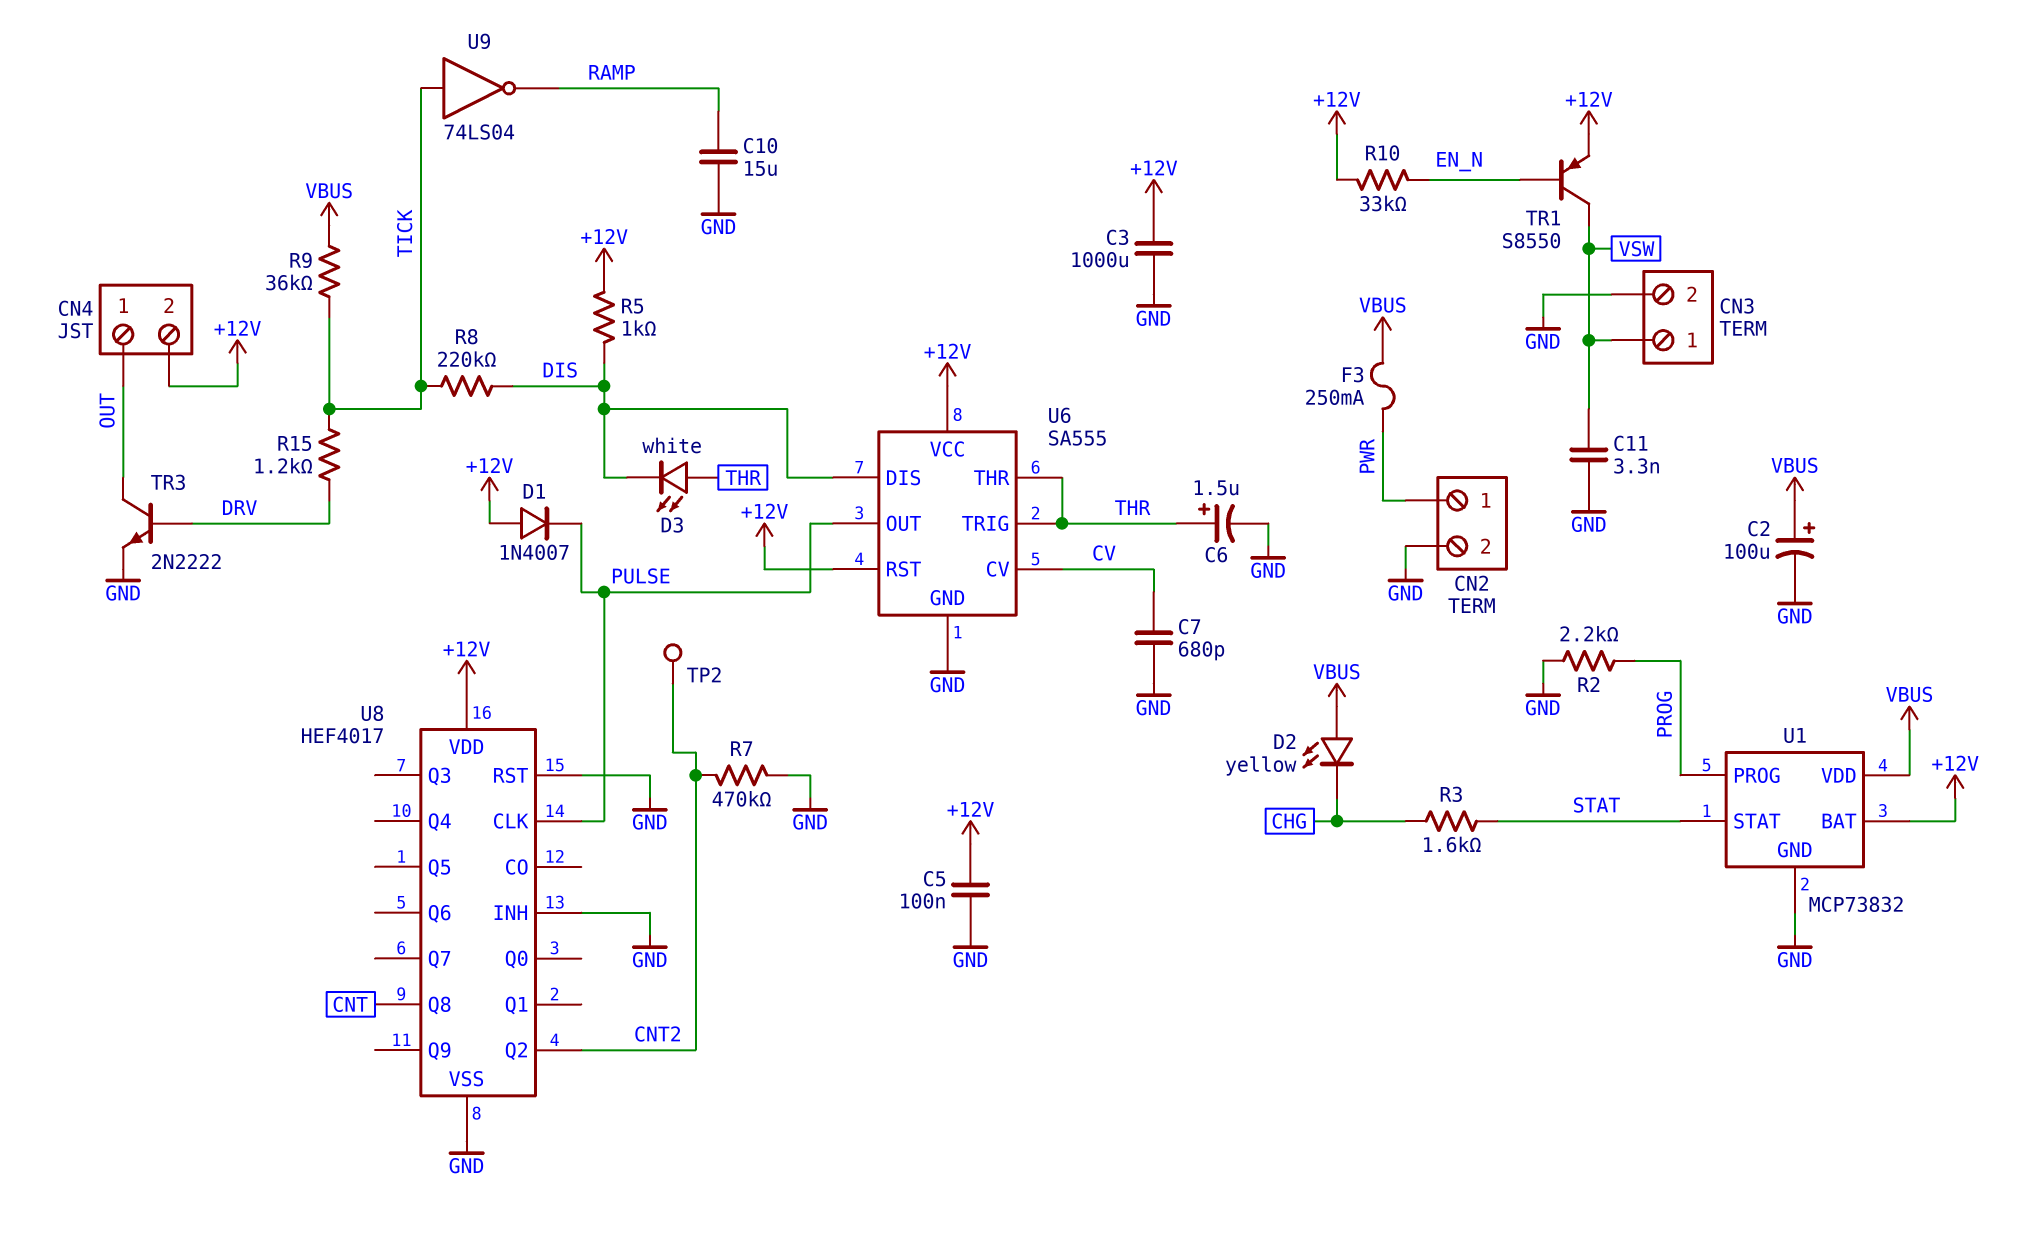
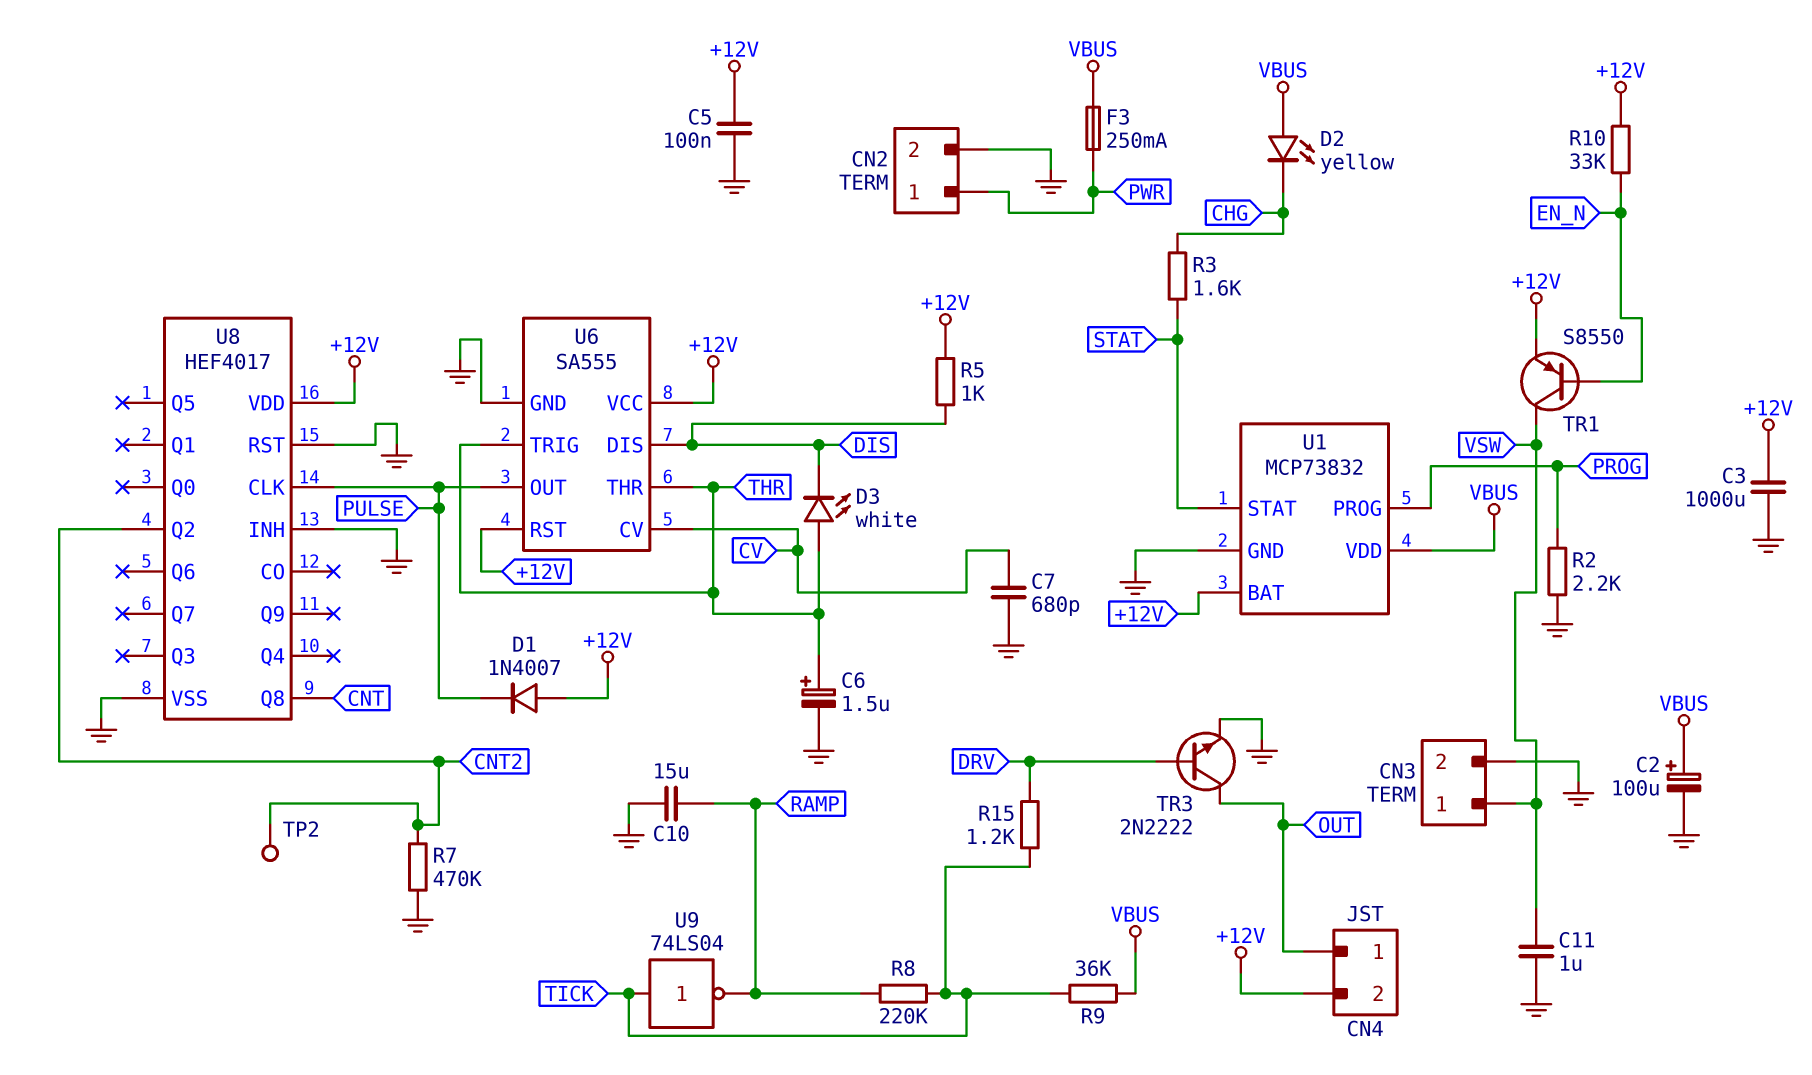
C11: 3.3nF (GND, VSW) -> 1uF (GND, VSW)
R8: 220k (DIS, TICK) -> 220k (RAMP, TICK)

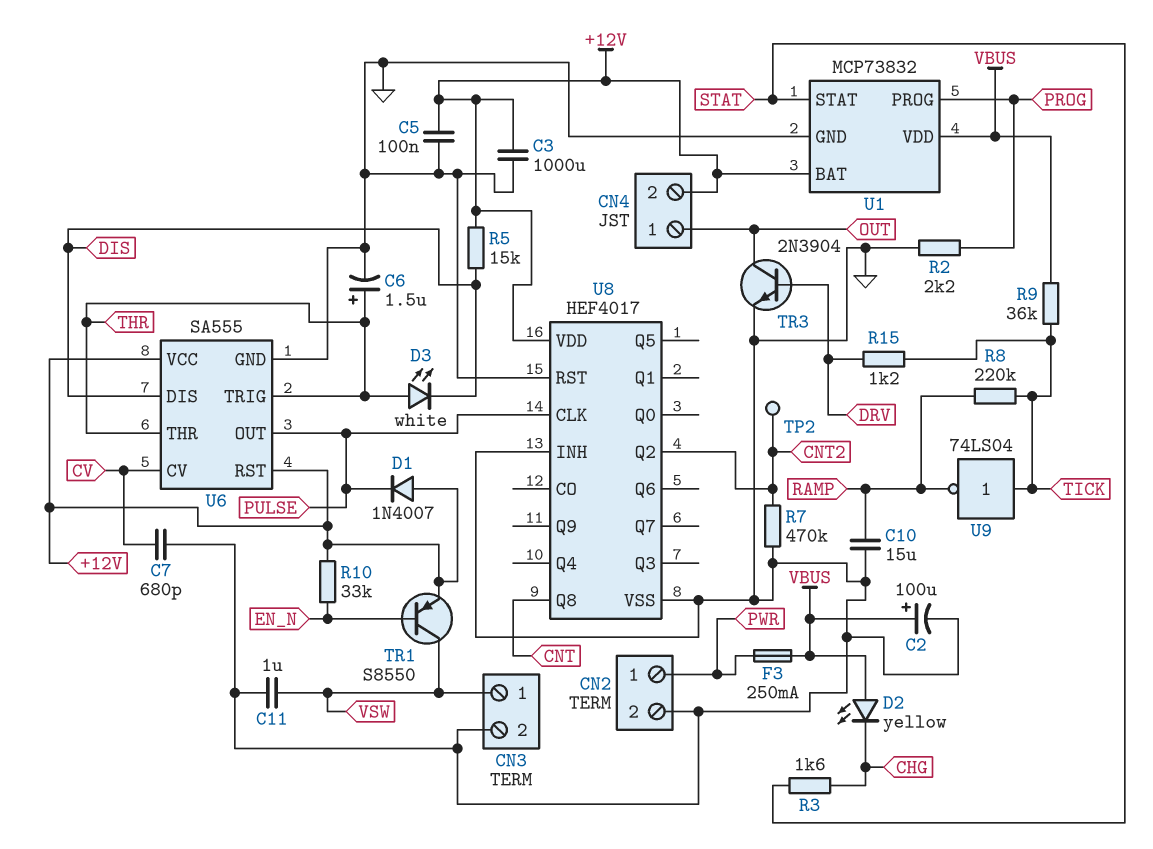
R5: 1k (+12V, DIS) -> 15k (+12V, DIS)
TR3: NPN 2N2222 (B DRV, C OUT, E GND) -> NPN 2N3904 (B DRV, C OUT, E GND)

